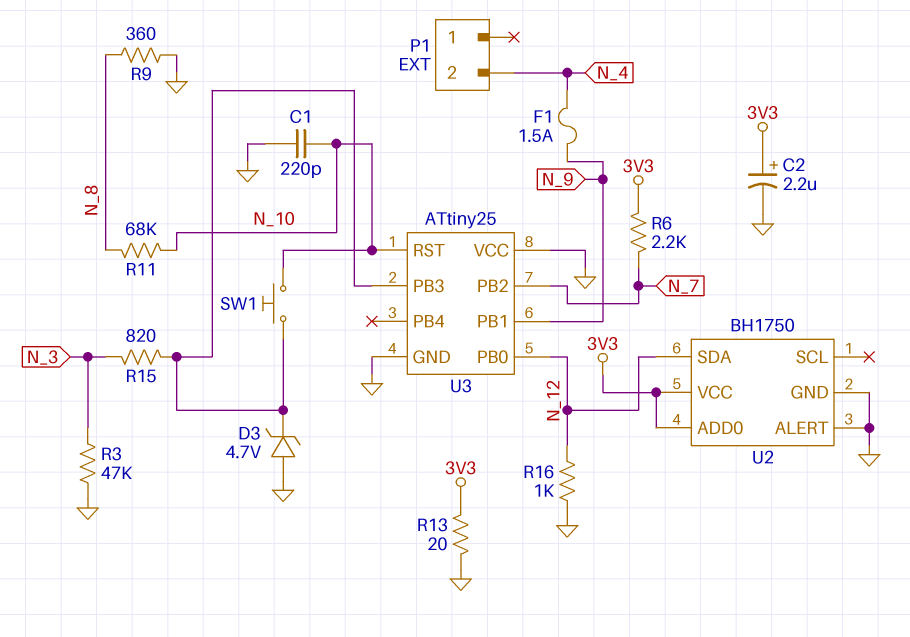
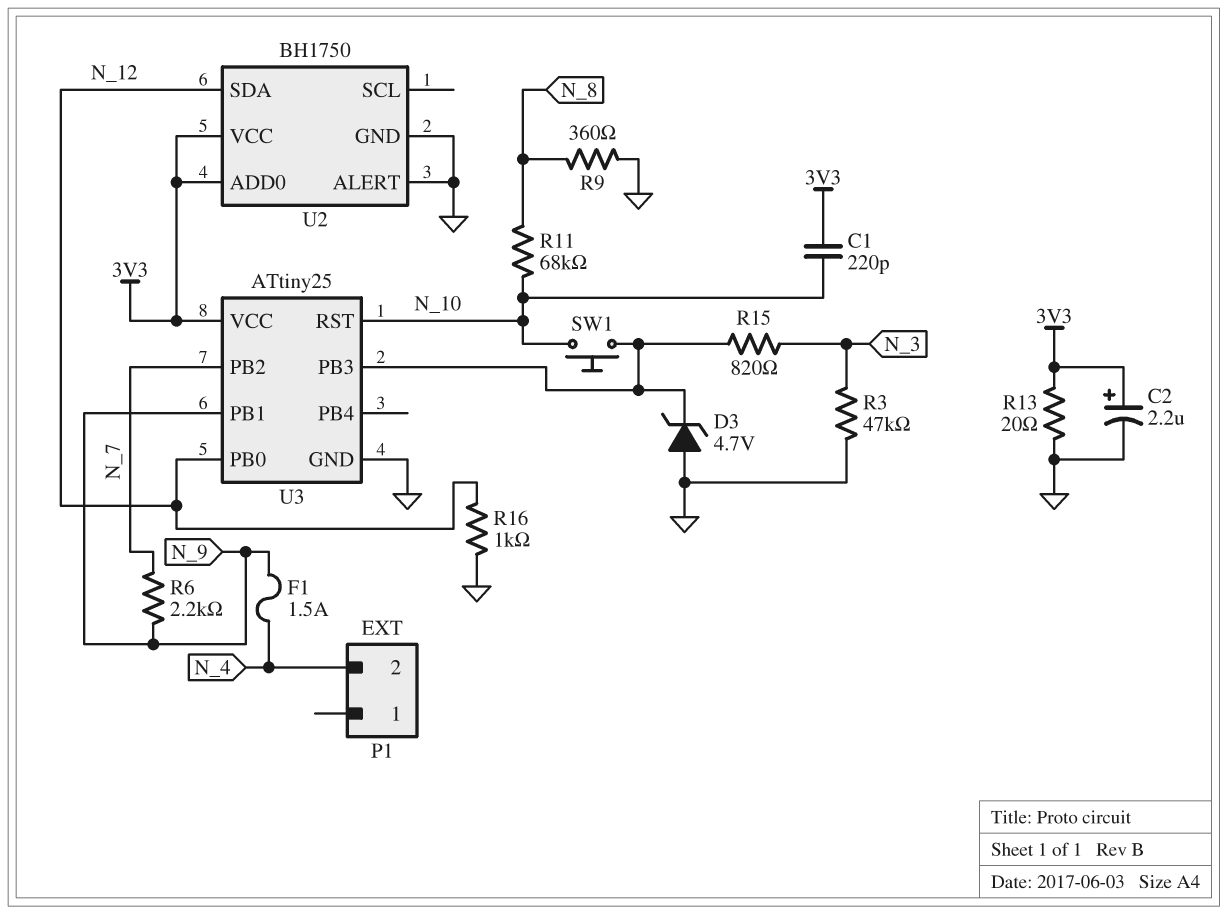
C1: 220pF (GND, N_10) -> 220pF (3V3, N_10)
R6: 2.2k (3V3, N_7) -> 2.2k (N_7, N_9)
U3 pin VCC: GND -> 3V3

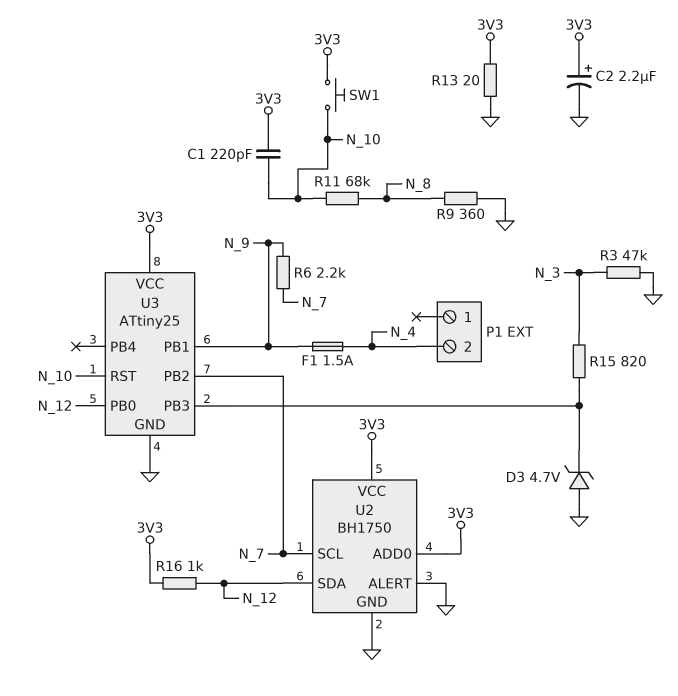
R16: 1k (GND, N_12) -> 1k (3V3, N_12)
SW1: button (N_10, U3/PB3) -> button (3V3, N_10)
U2 pin SCL: none -> N_7

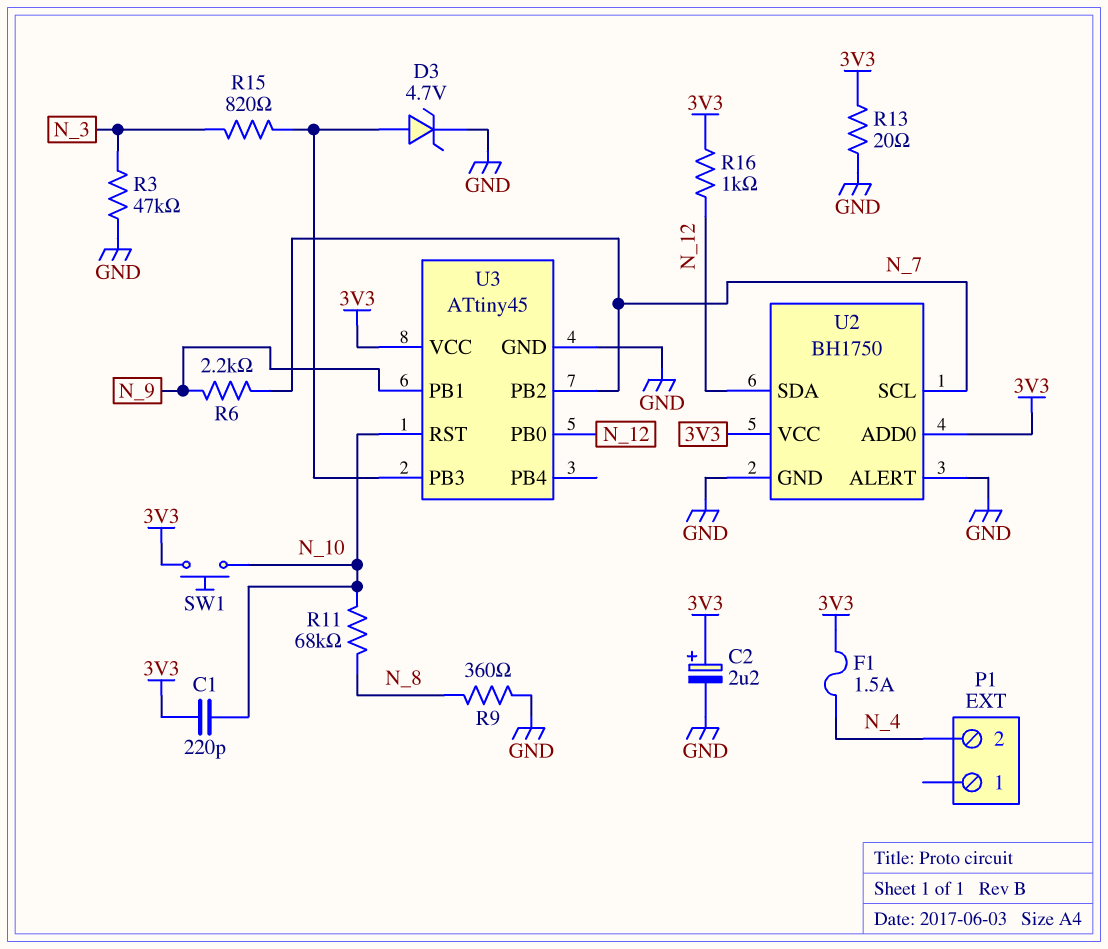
D3: zener 4.7V (A GND, K U3/PB3) -> zener 4.7V (A U3/PB3, K GND)
F1: 1.5A (N_4, N_9) -> 1.5A (3V3, N_4)
U3: ATtiny25 -> ATtiny45

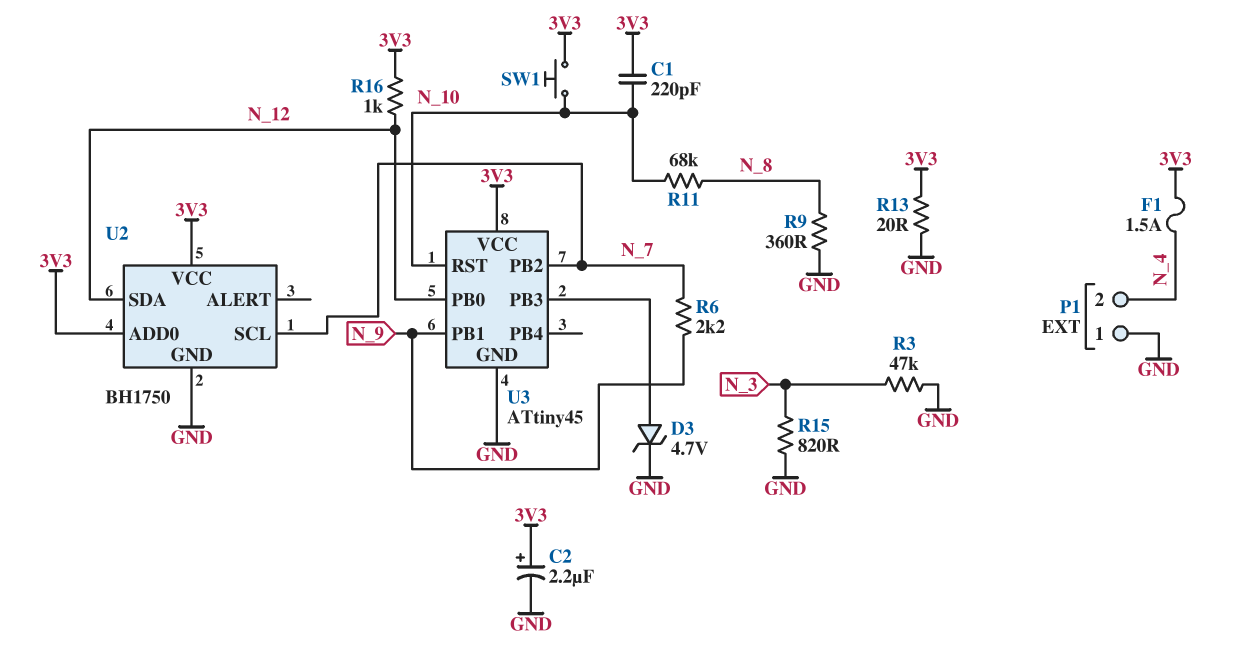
P1 pin 1: none -> GND
R15: 820 (N_3, U3/PB3) -> 820 (GND, N_3)
U2 pin ALERT: GND -> none

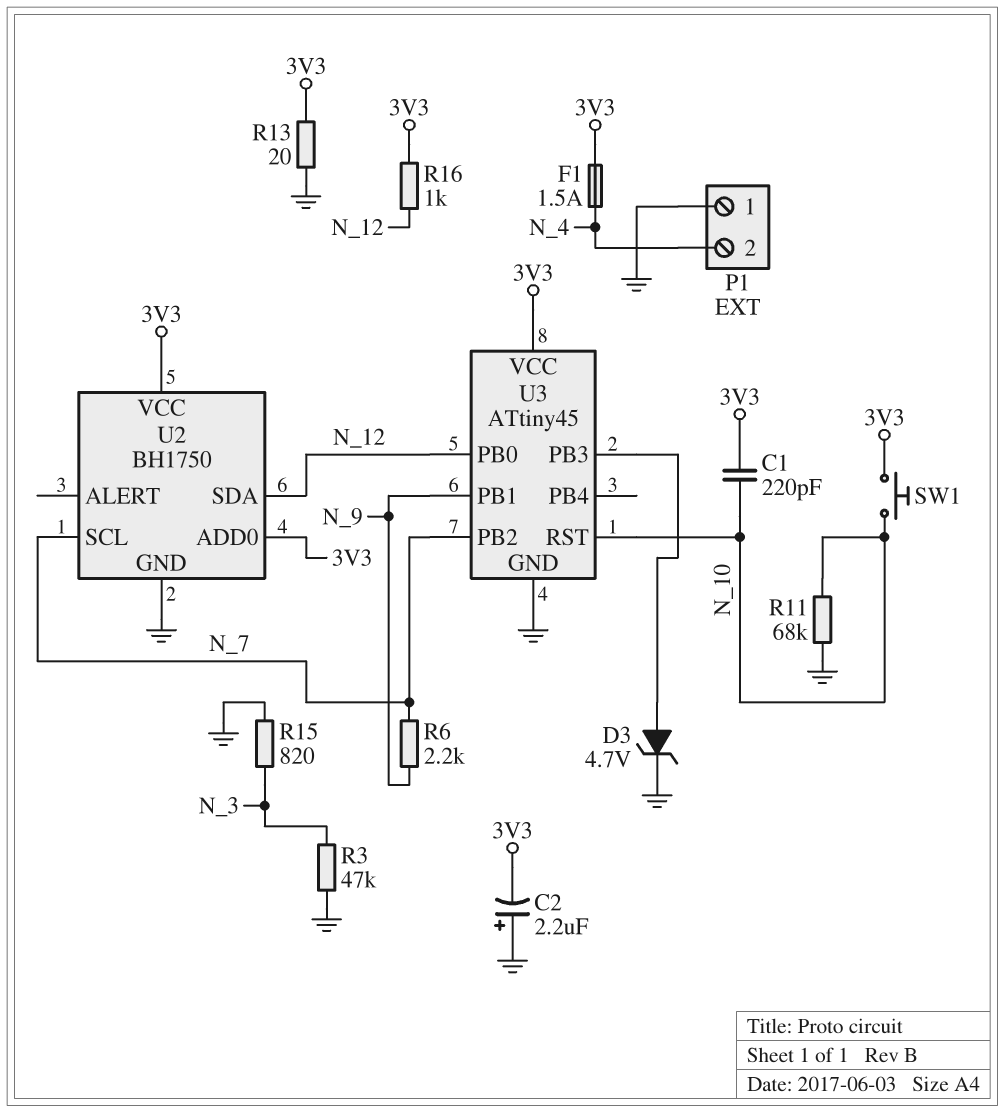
C2: 2.2uF (plus 3V3, minus GND) -> 2.2uF (plus GND, minus 3V3)
R9: 360 (GND, N_8) -> none
R11: 68k (N_8, N_10) -> 68k (GND, N_10)

